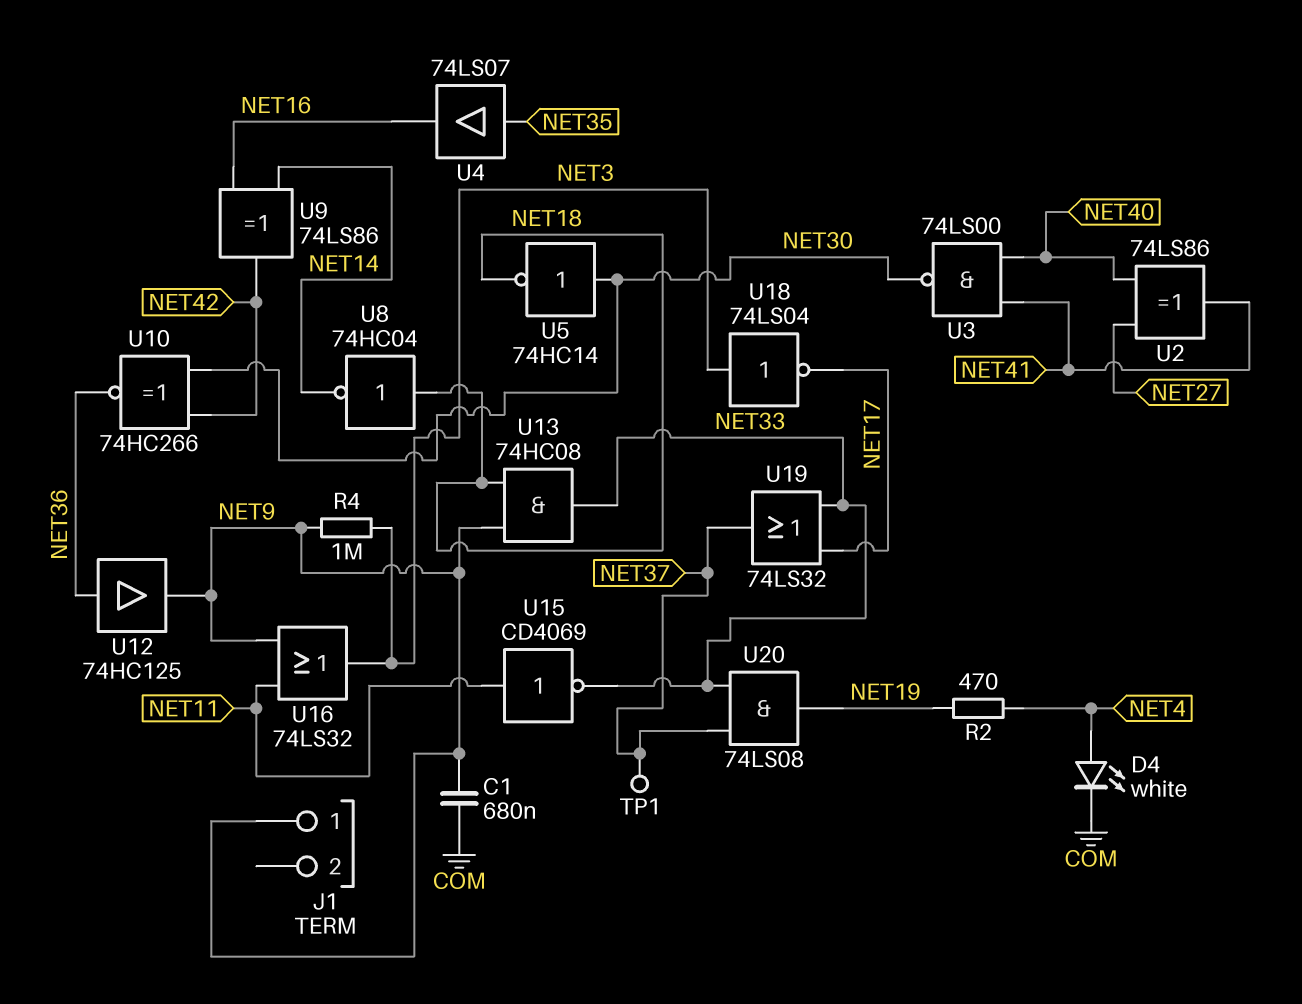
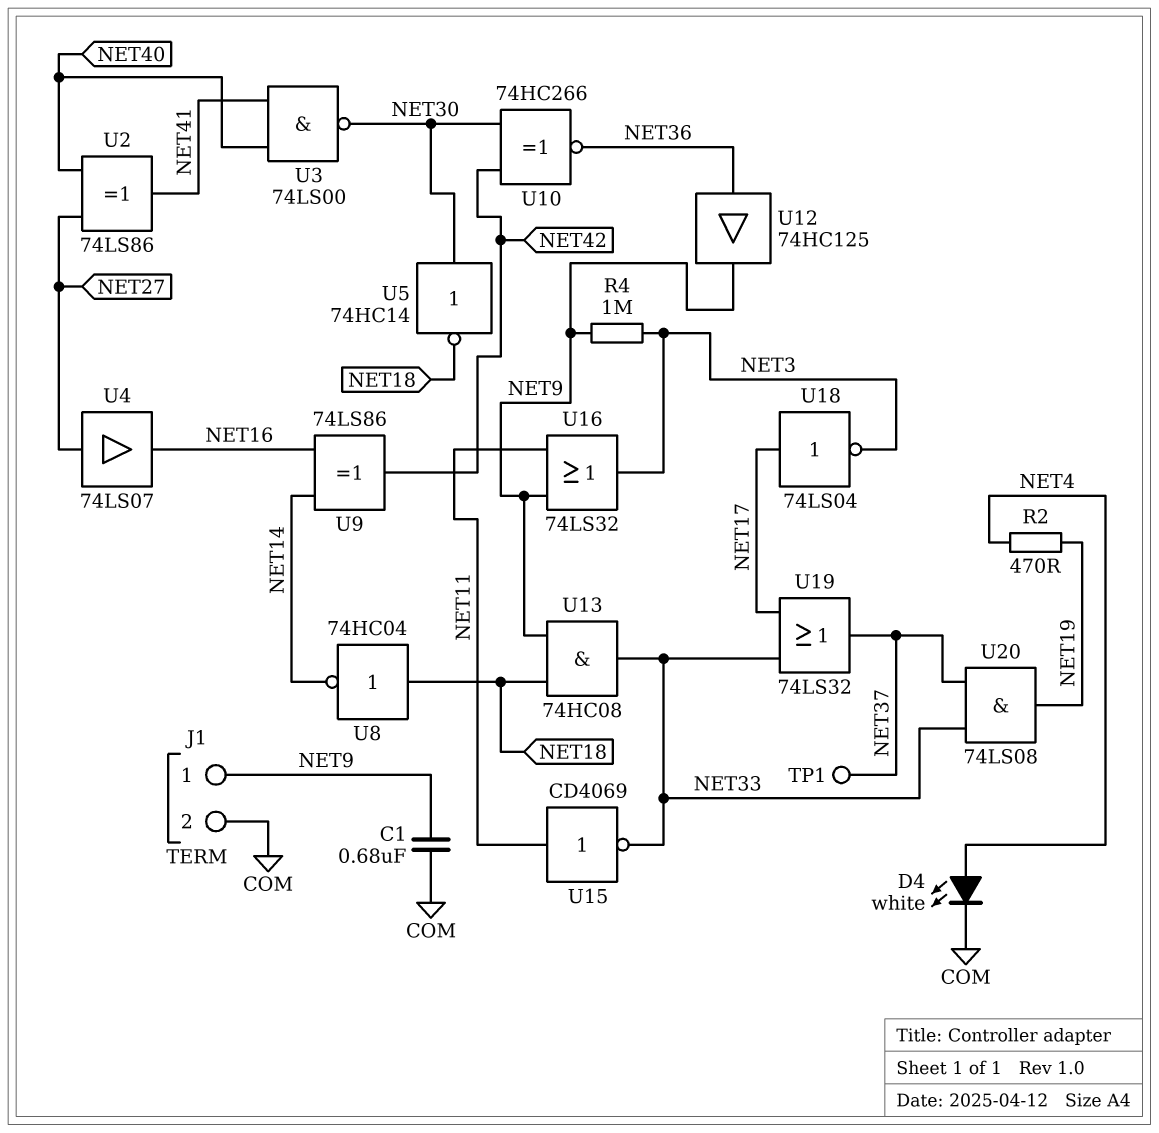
J1 pin 2: none -> COM
U4: buffer 74LS07 (in NET35, out NET16) -> buffer 74LS07 (in NET27, out NET16)
U18: NOT 74LS04 (in NET3, out NET17) -> NOT 74LS04 (in NET17, out NET3)

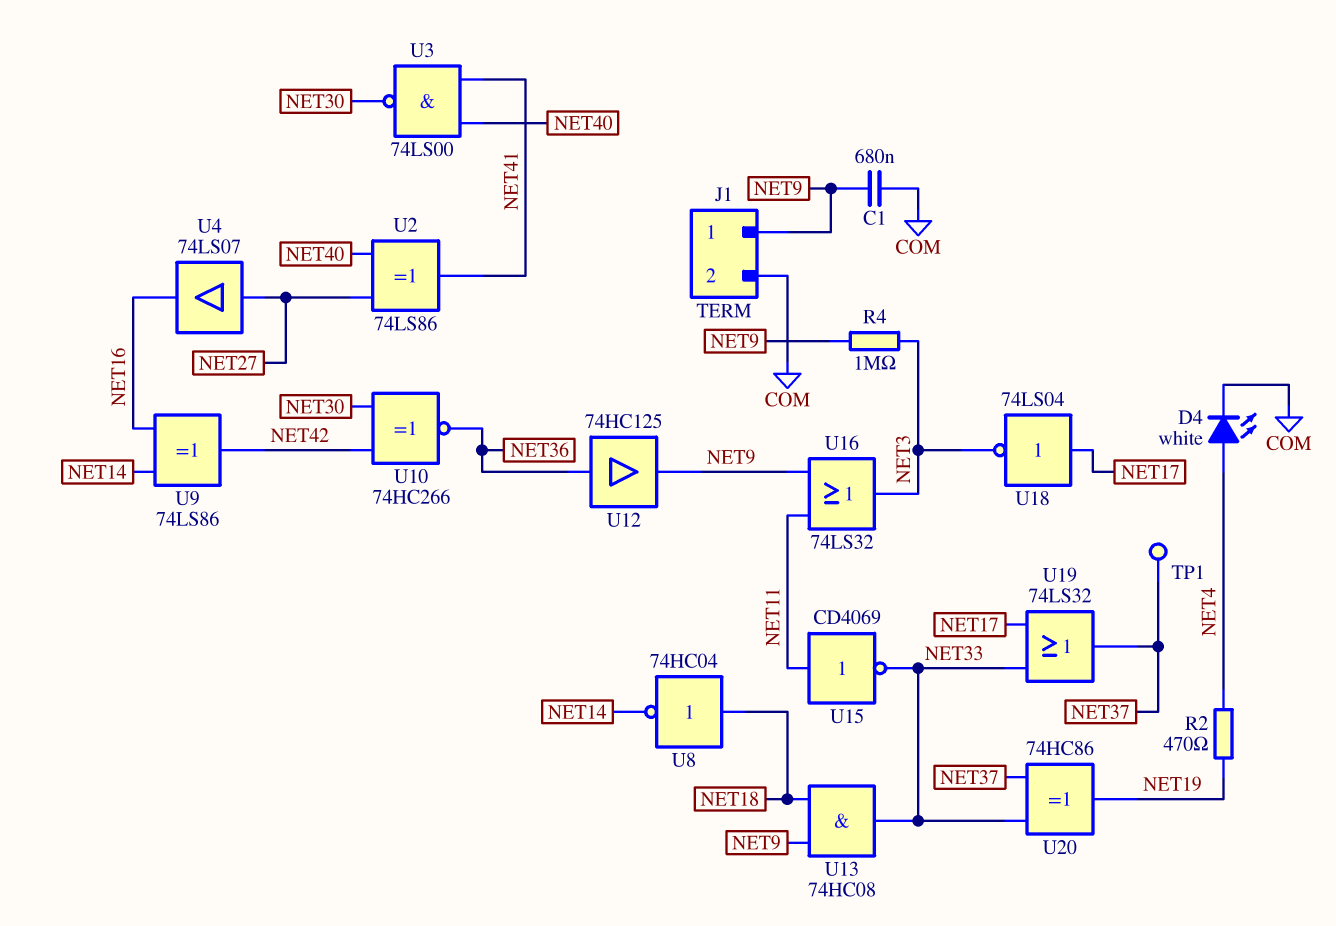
U5: NOT 74HC14 (in NET30, out NET18) -> none
U20: AND 74LS08 (in NET33, in NET37, out NET19) -> XOR 74HC86 (in NET33, in NET37, out NET19)

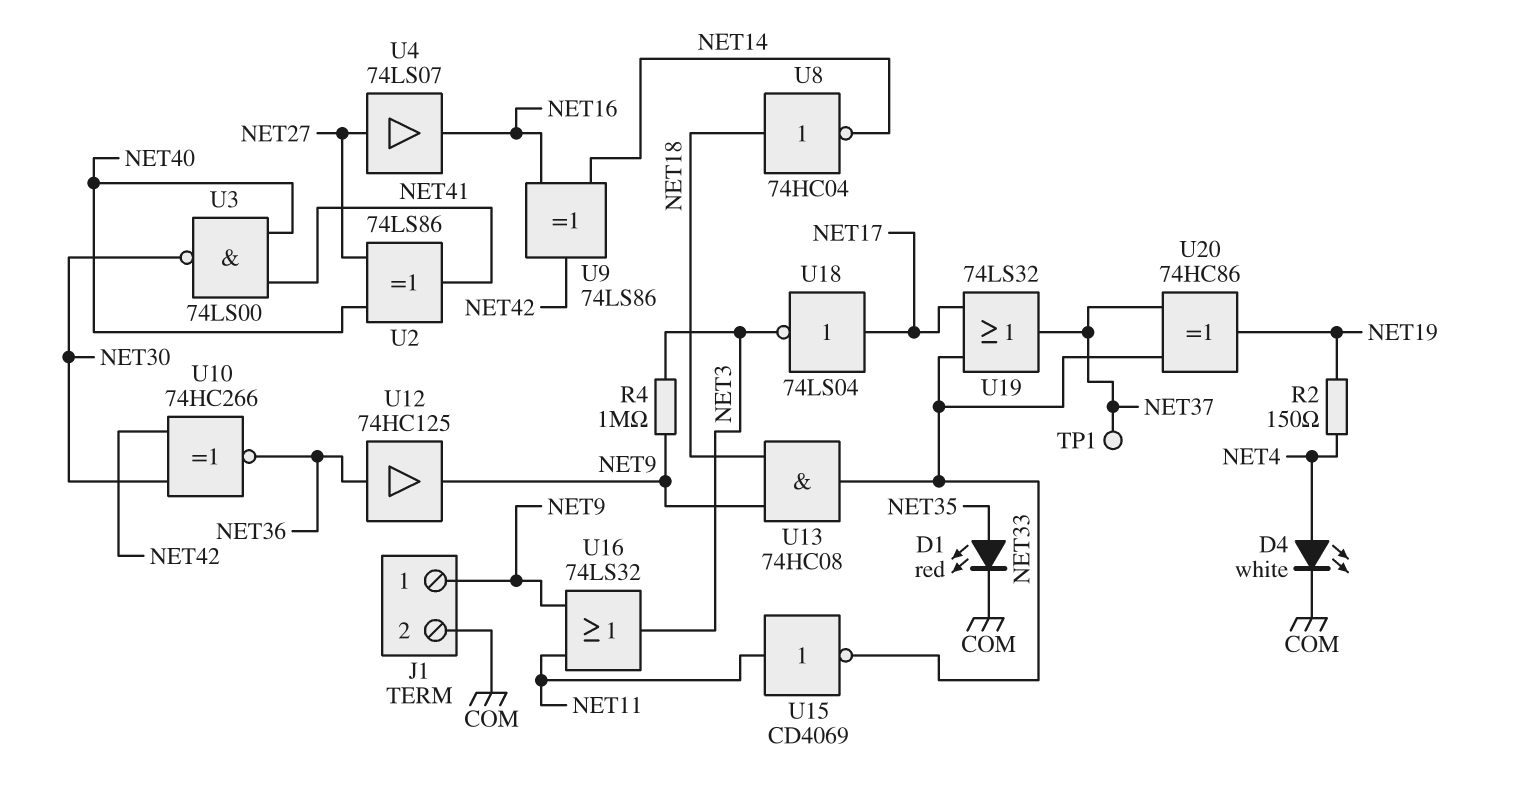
C1: 680nF (COM, NET9) -> none
D1: none -> LED red (A NET35, K COM)
R2: 470 (NET4, NET19) -> 150 (NET4, NET19)

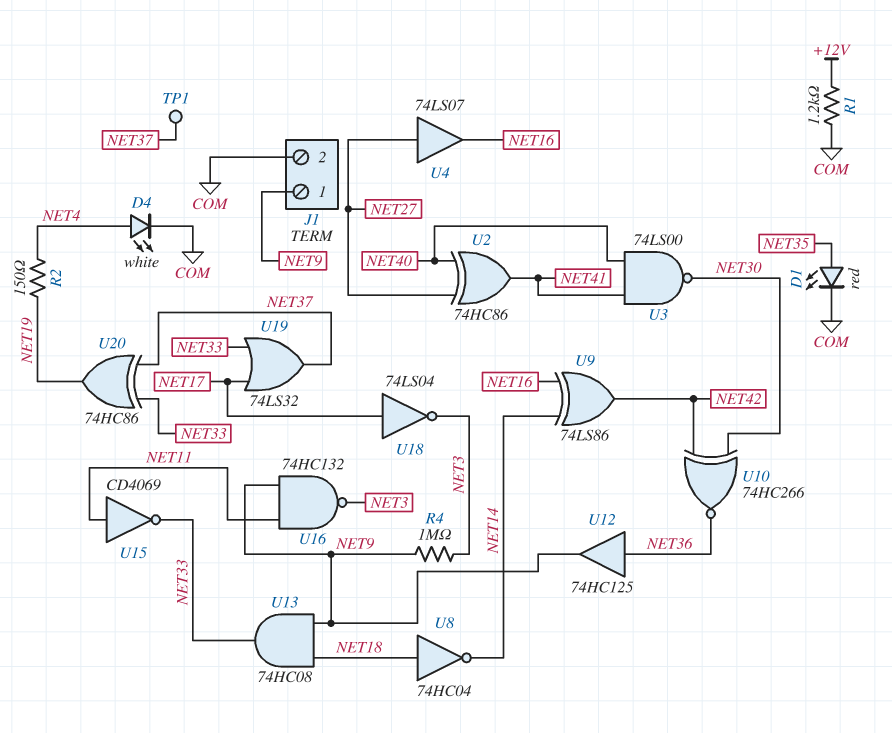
R1: none -> 1.2k (+12V, COM)
U2: XOR 74LS86 (in NET27, in NET40, out NET41) -> XOR 74HC86 (in NET27, in NET40, out NET41)
U16: OR 74LS32 (in NET9, in NET11, out NET3) -> NAND 74HC132 (in NET9, in NET11, out NET3)

